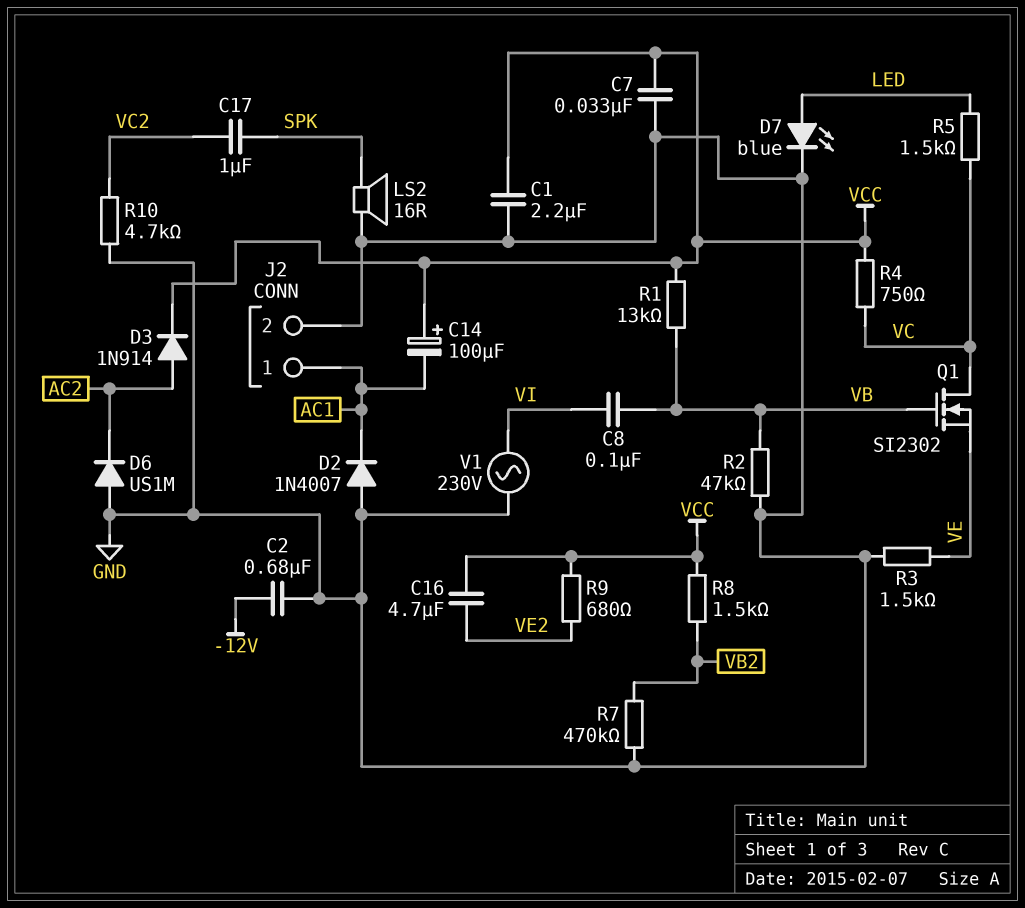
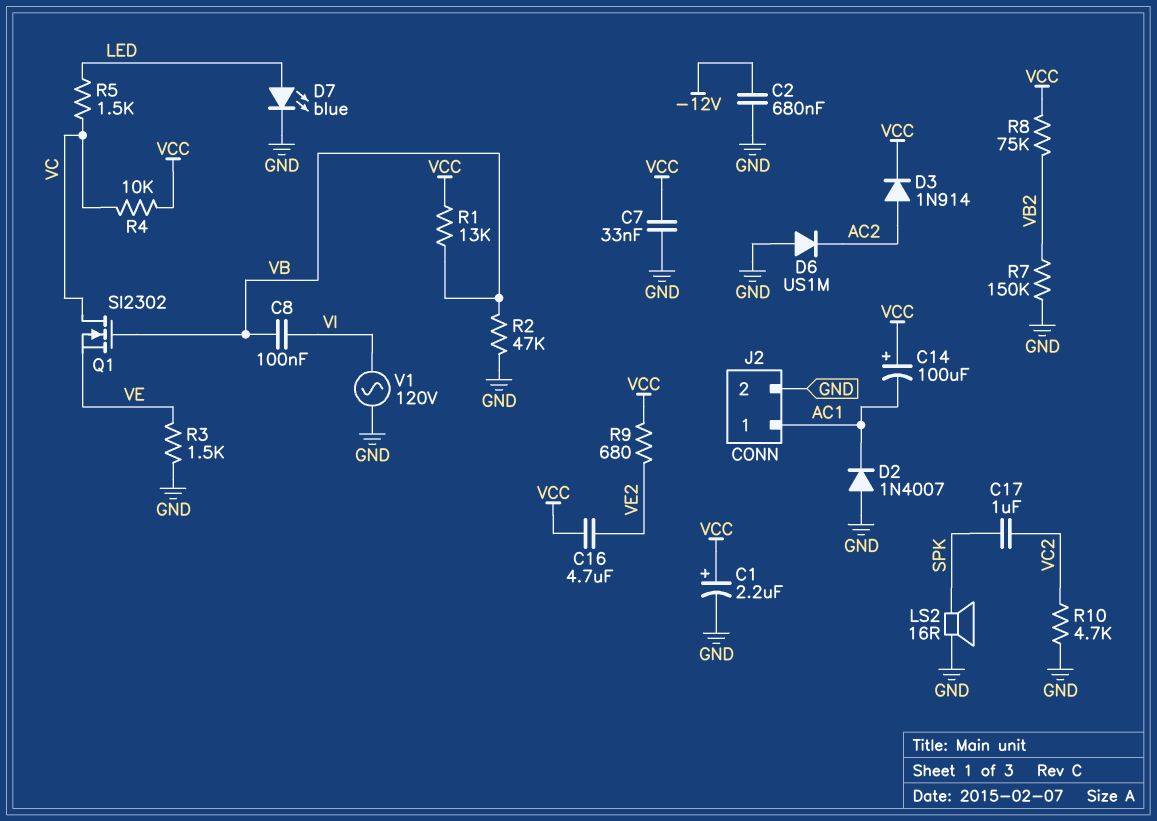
C1: 2.2uF (GND, VCC) -> 2.2uF (plus VCC, minus GND)
R4: 750 (VC, VCC) -> 10k (VC, VCC)
R7: 470k (GND, VB2) -> 150k (GND, VB2)
R8: 1.5k (VB2, VCC) -> 75k (VB2, VCC)
V1: AC 230V (GND, VI) -> AC 120V (GND, VI)

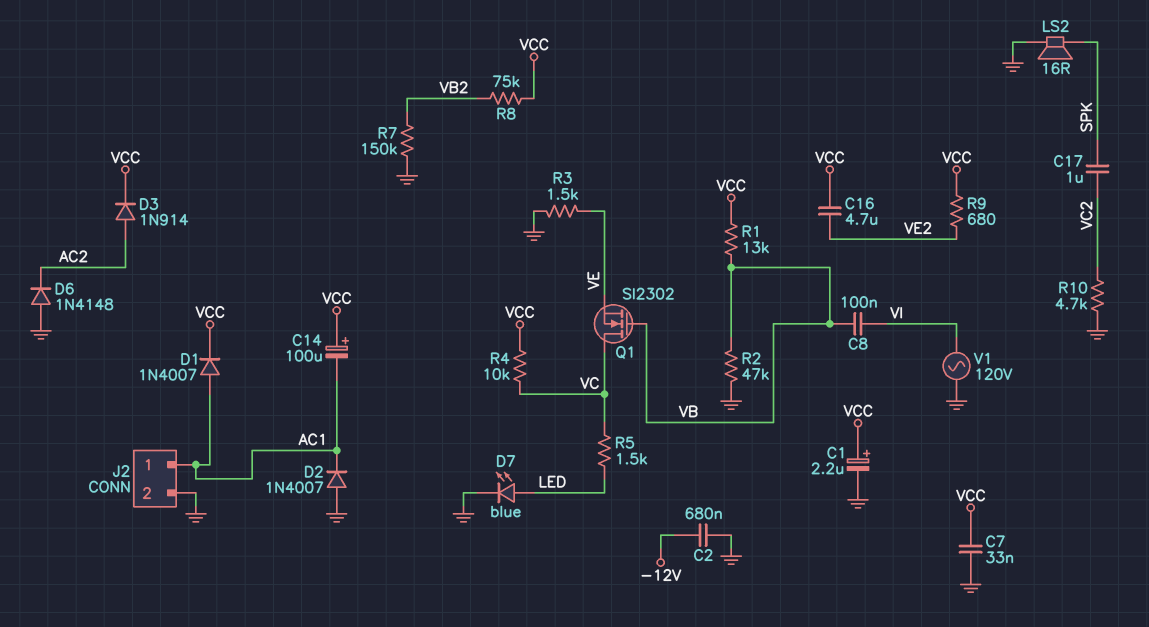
D1: none -> diode 1N4007 (A AC1, K VCC)
D6: diode US1M (A GND, K AC2) -> diode 1N4148 (A GND, K AC2)

